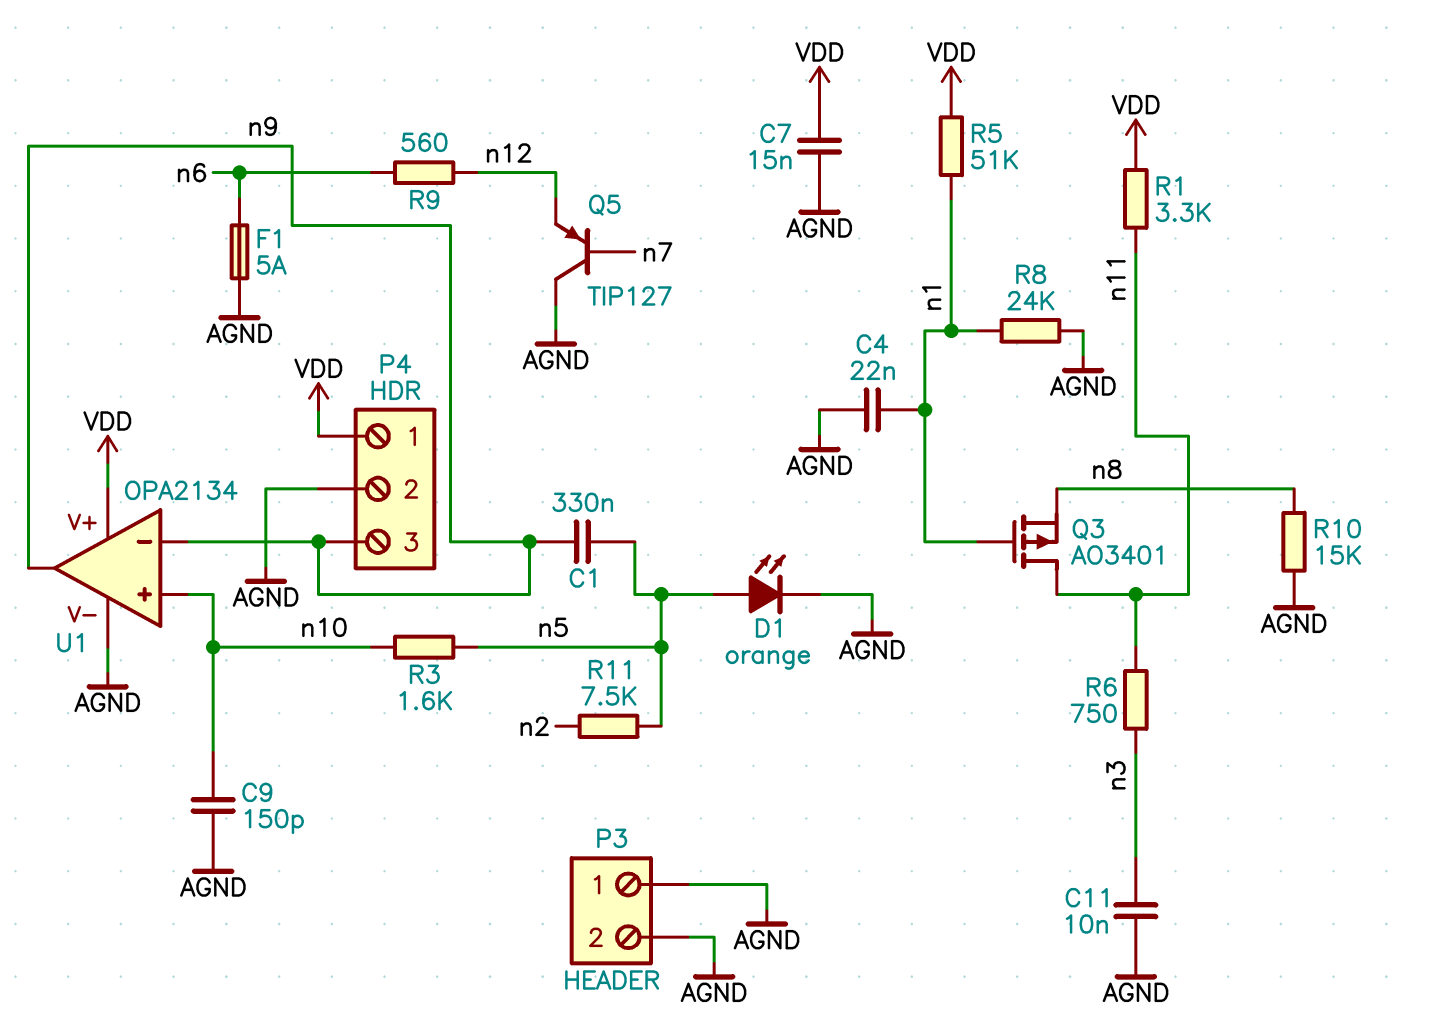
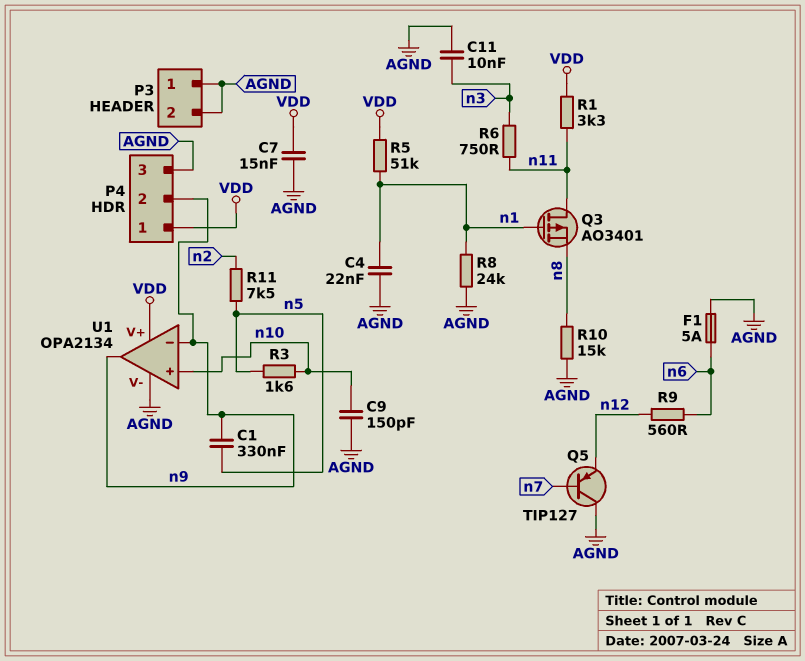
D1: LED orange (A n5, K AGND) -> none
P4 pin 2: AGND -> n9
P4 pin 3: n9 -> AGND

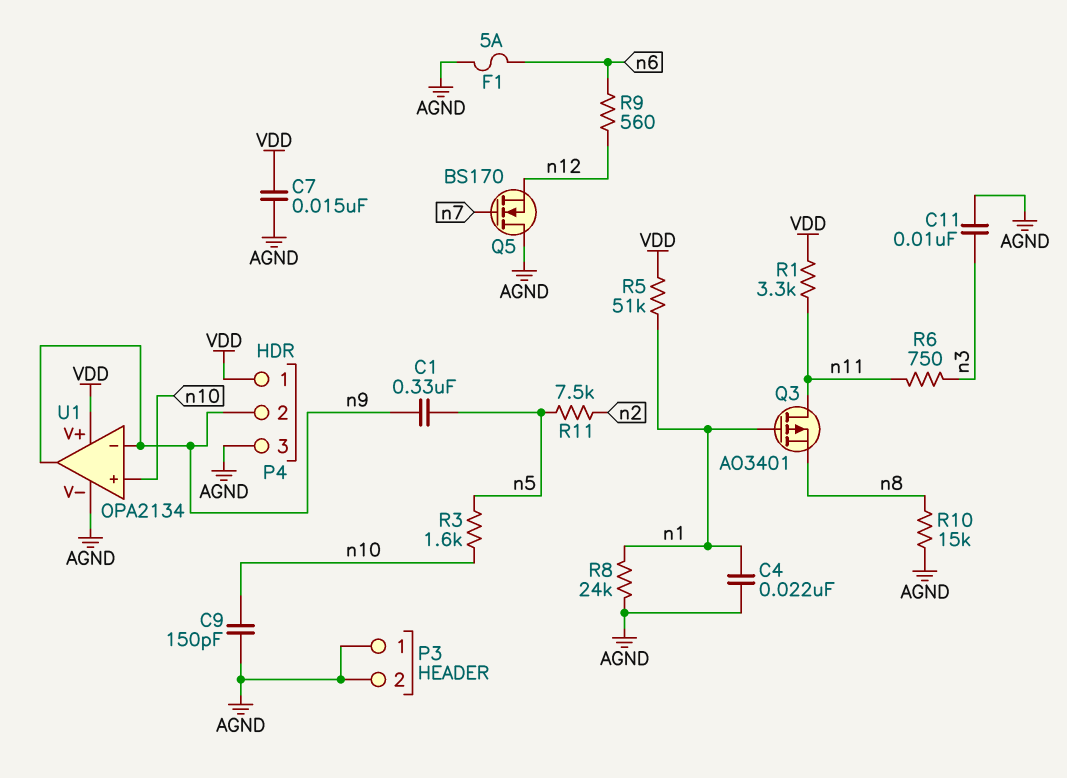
Q5: PNP TIP127 (B n7, C AGND, E n12) -> NMOS BS170 (G n7, D AGND, S n12)

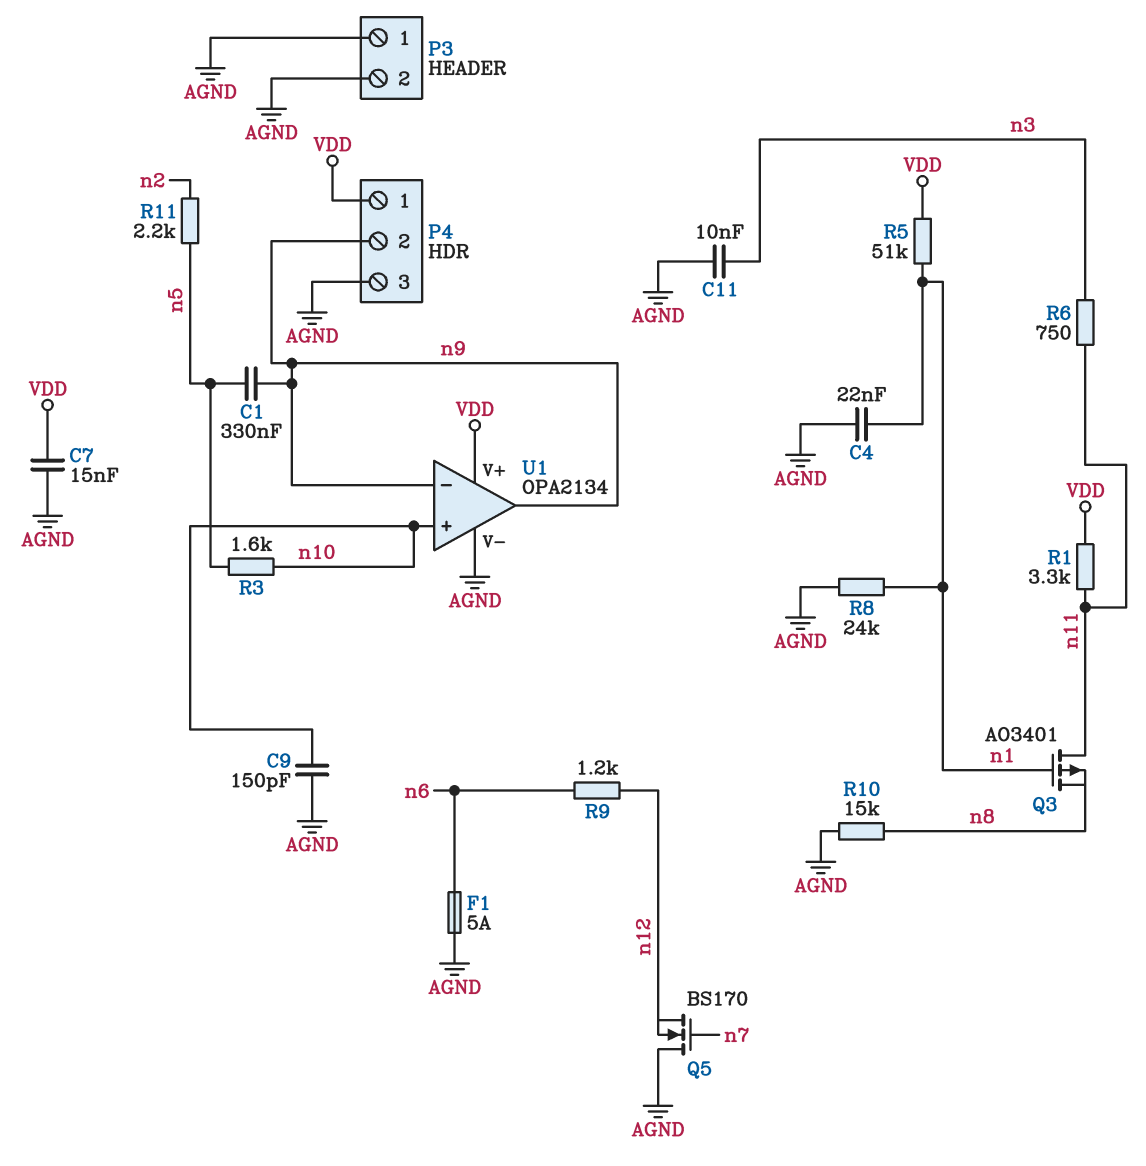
R9: 560 (n6, n12) -> 1.2k (n6, n12)
R11: 7.5k (n2, n5) -> 2.2k (n2, n5)

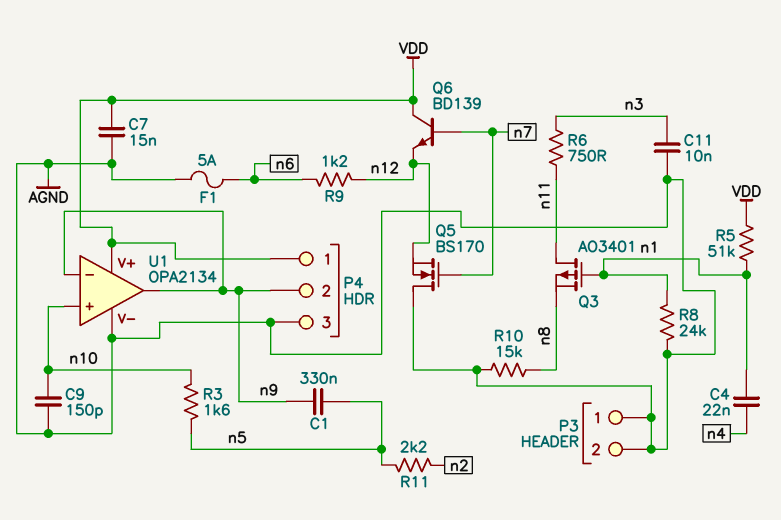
C4: 22nF (AGND, n1) -> 22nF (n1, n4)
Q6: none -> NPN BD139 (B n7, C VDD, E n12)
R1: 3.3k (VDD, n11) -> none

